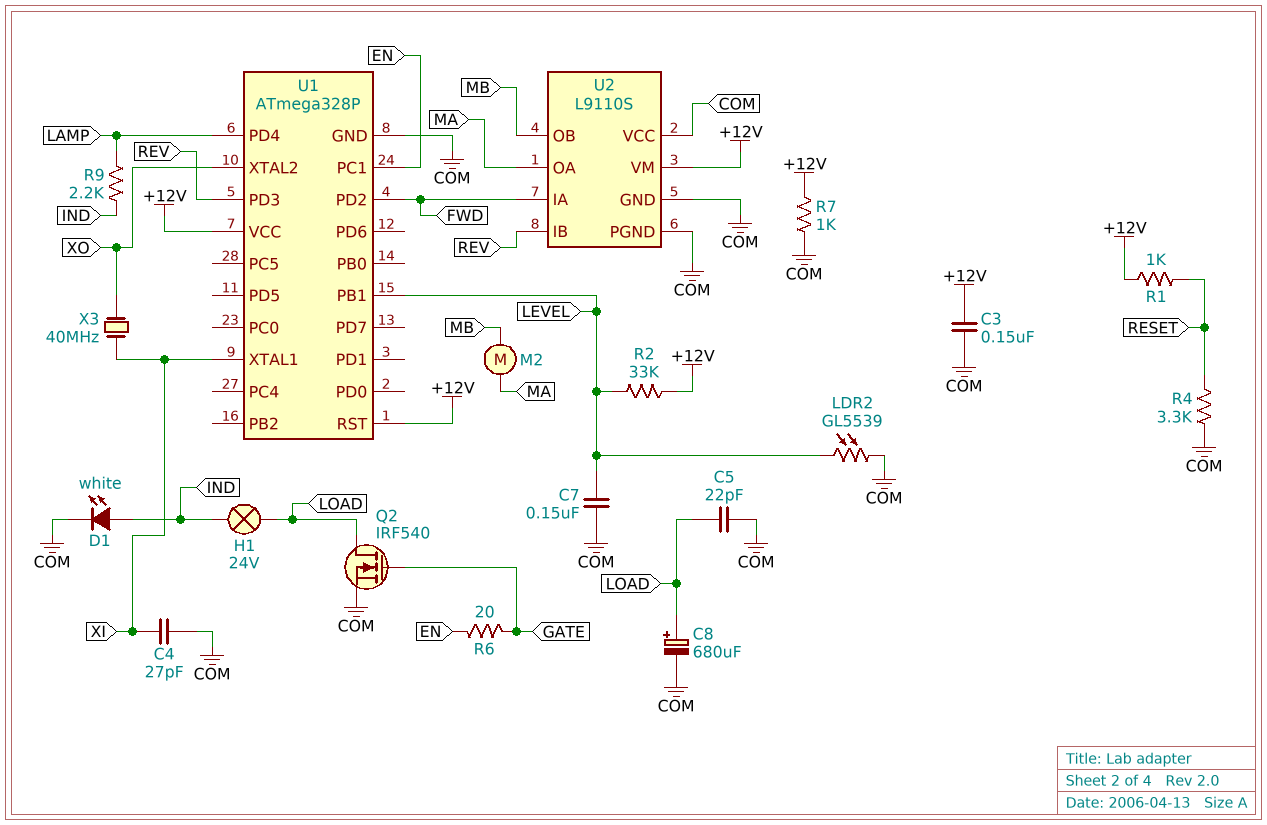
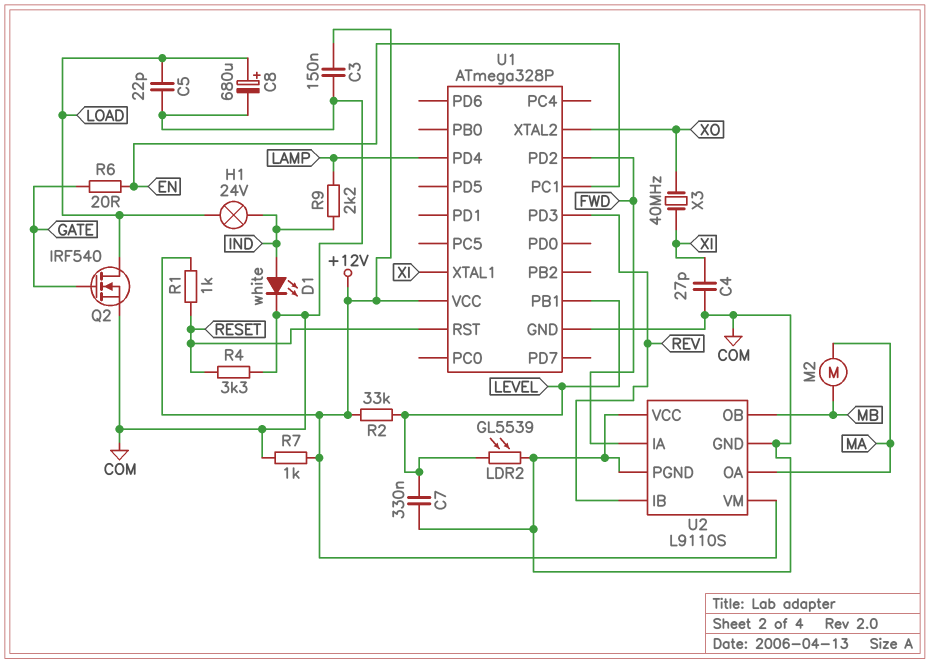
C7: 150nF (COM, LEVEL) -> 330nF (COM, LEVEL)
U1 pin RST: +12V -> RESET

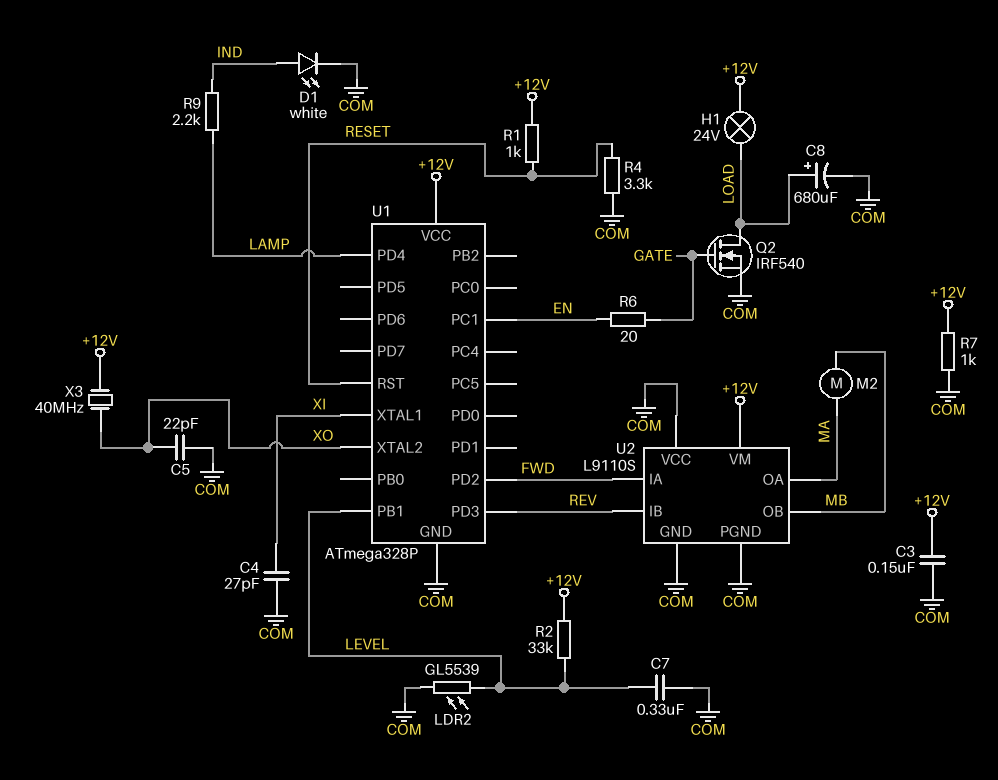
C5: 22pF (COM, LOAD) -> 22pF (COM, XO)
H1: lamp 24V (IND, LOAD) -> lamp 24V (+12V, LOAD)
X3: 40MHz (XI, XO) -> 40MHz (+12V, XO)

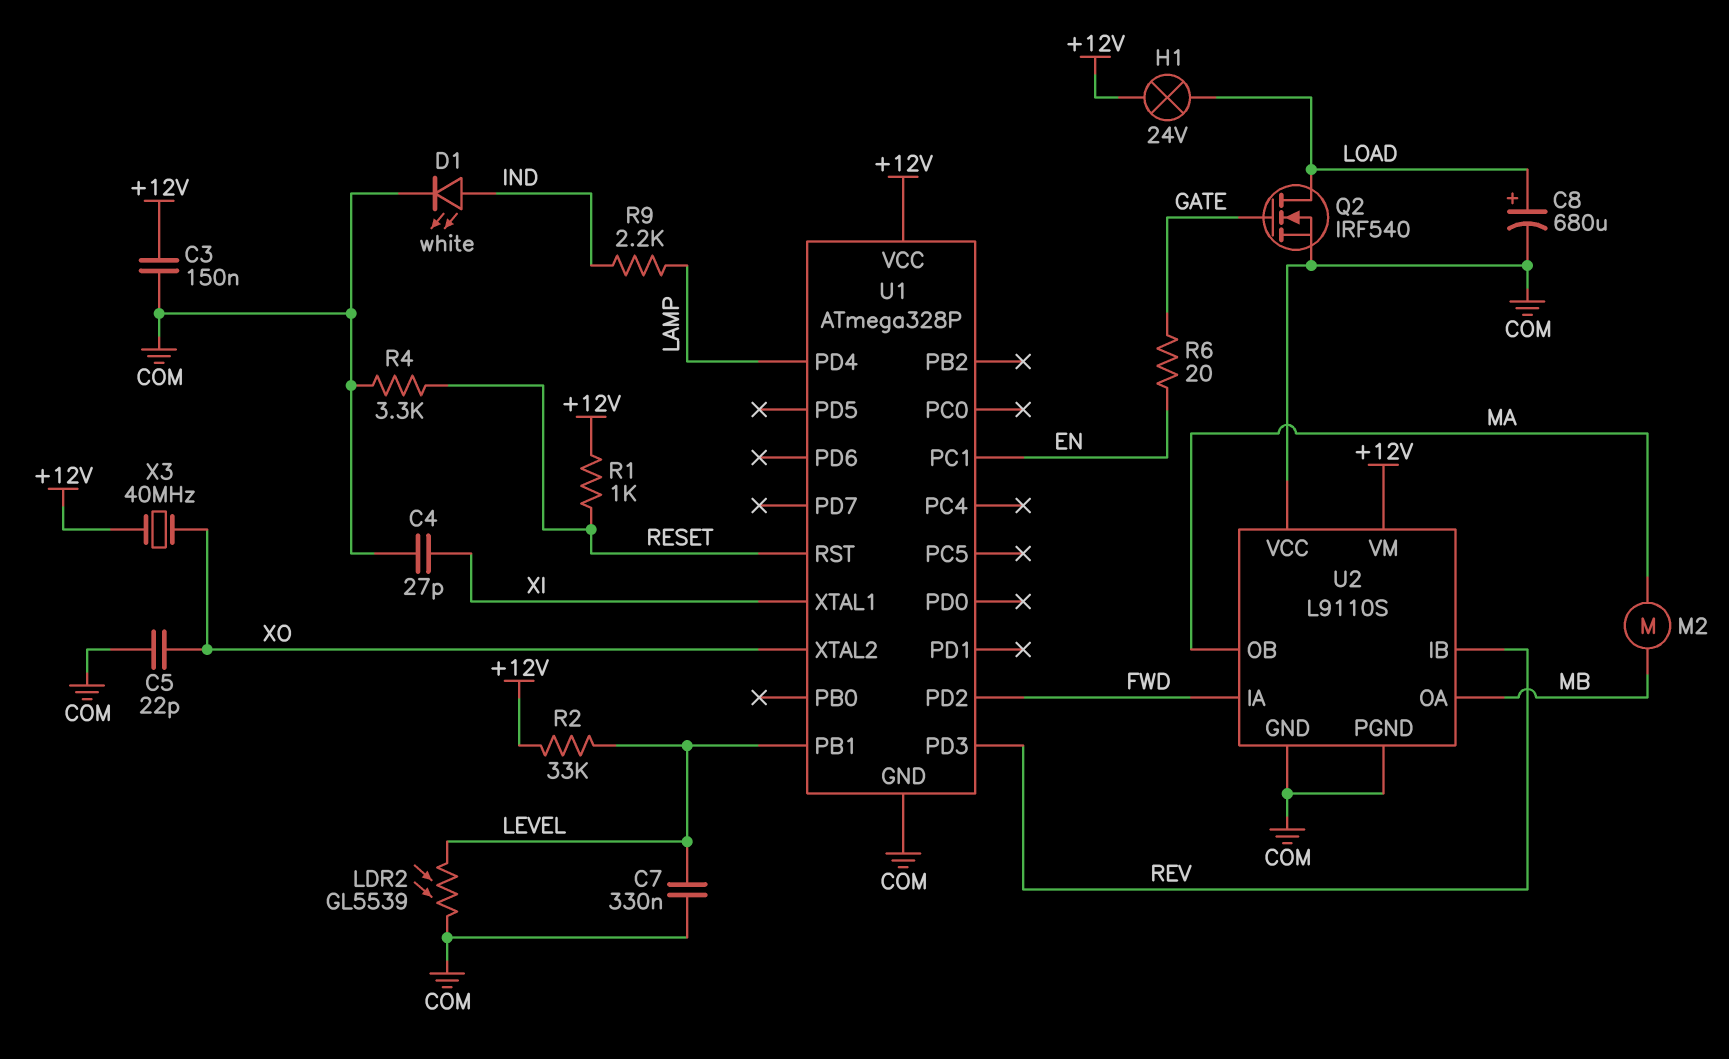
R7: 1k (+12V, COM) -> none
U2 pin OA: MA -> MB
U2 pin OB: MB -> MA

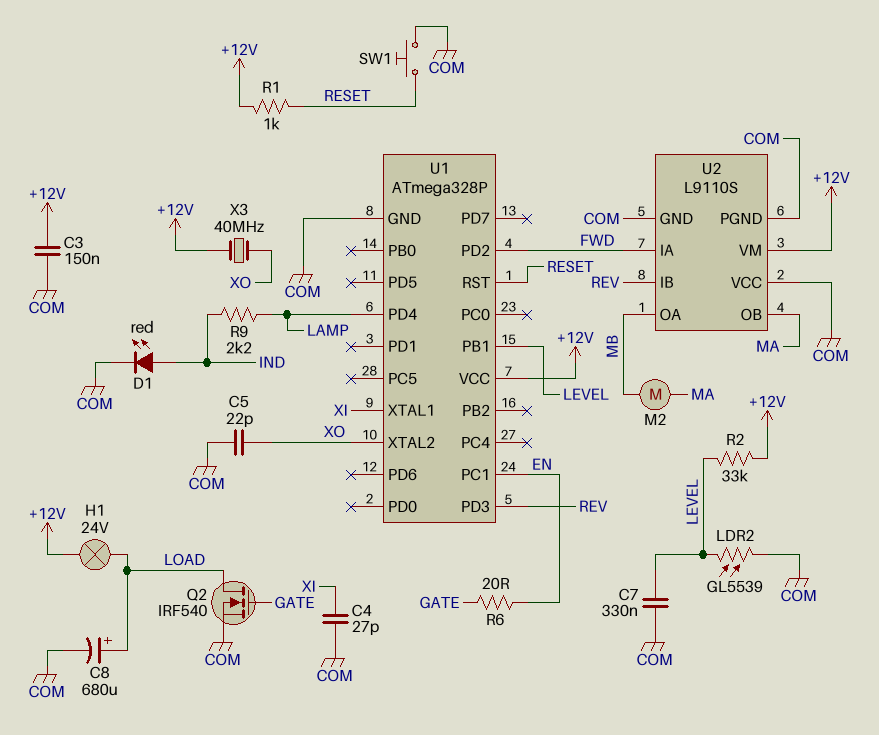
D1: LED white (A IND, K COM) -> LED red (A IND, K COM)
R4: 3.3k (COM, RESET) -> none
SW1: none -> button (COM, RESET)

